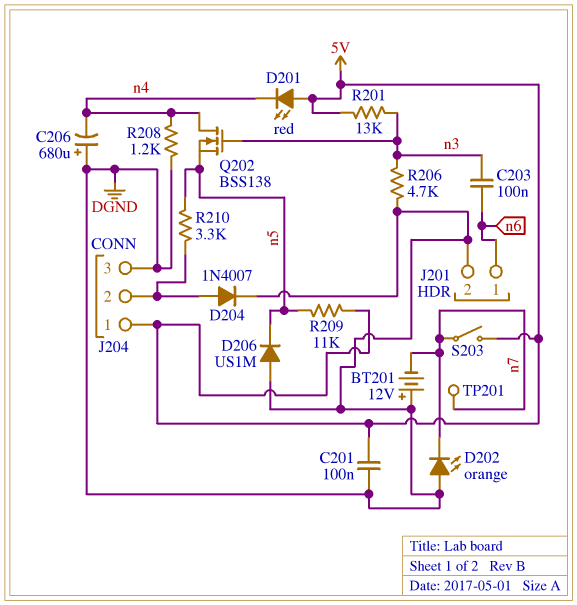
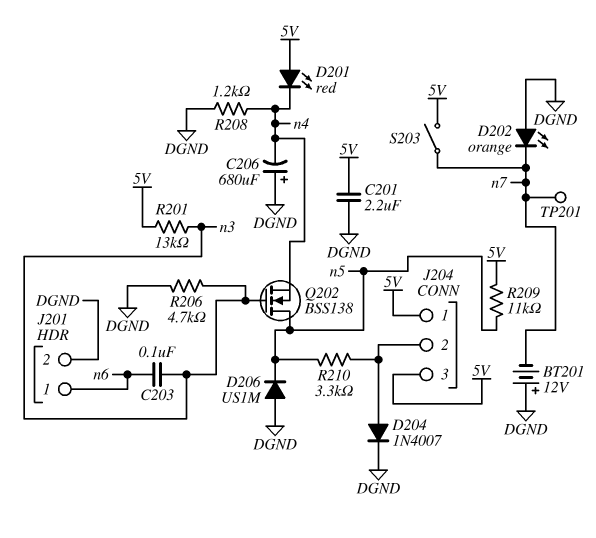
C201: 100nF (5V, DGND) -> 2.2uF (5V, DGND)
J204 pin 3: DGND -> 5V
Q202: NMOS BSS138 (G n3, D n4, S n5) -> NMOS BSS138 (G n3, D n5, S n4)

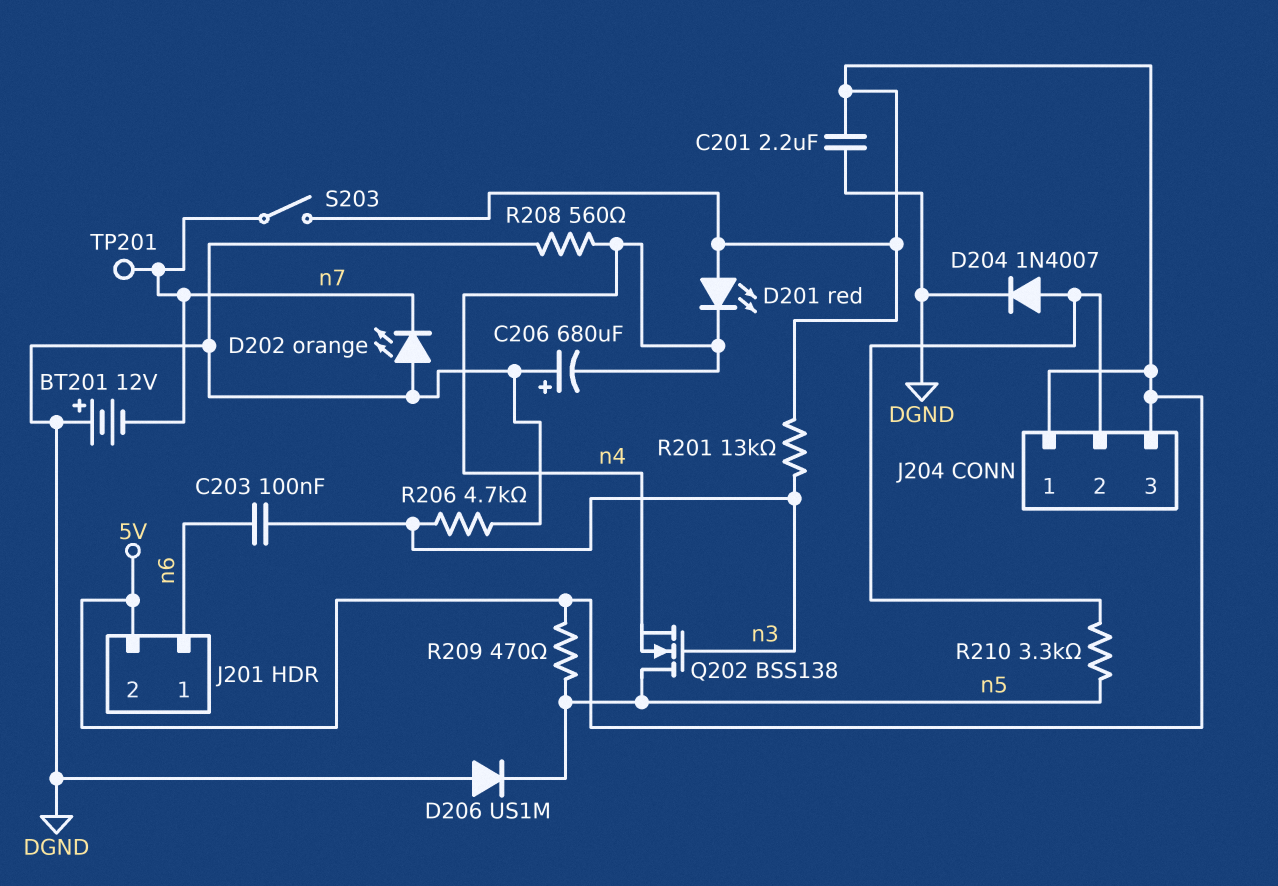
J201 pin 2: DGND -> 5V
R208: 1.2k (DGND, n4) -> 560 (DGND, n4)
R209: 11k (5V, n5) -> 470 (5V, n5)

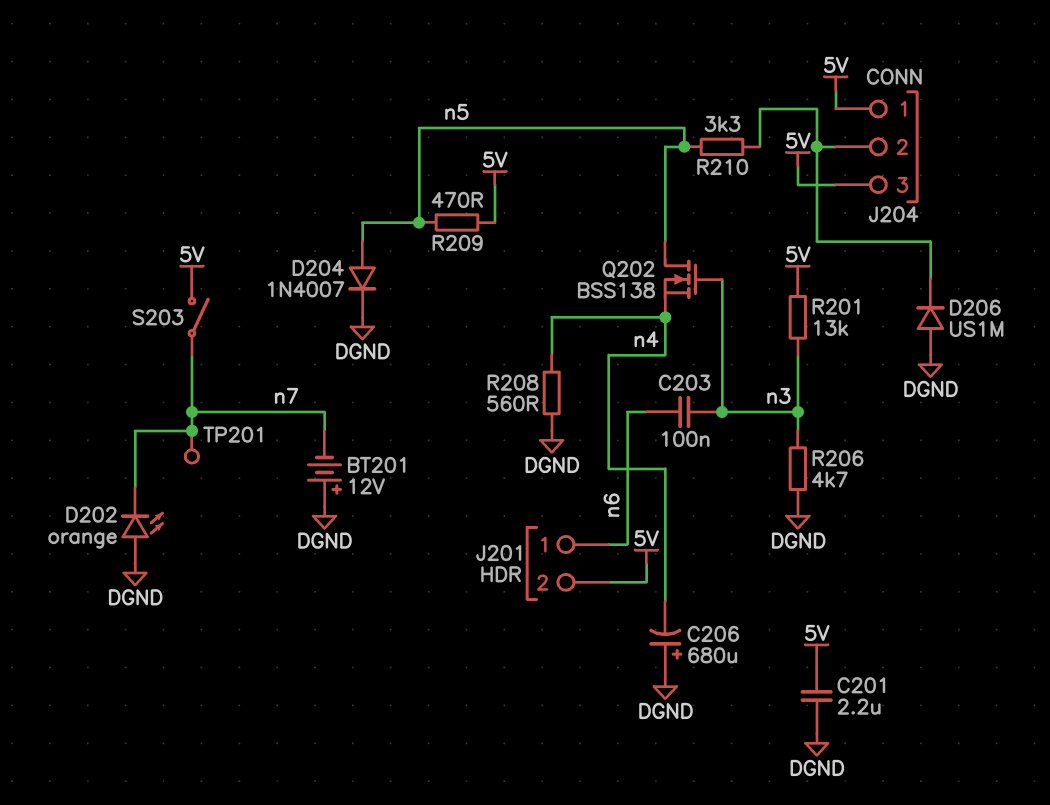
D201: LED red (A 5V, K n4) -> none
D204: diode 1N4007 (A J204/2, K DGND) -> diode 1N4007 (A n5, K DGND)
D206: diode US1M (A DGND, K n5) -> diode US1M (A DGND, K J204/2)

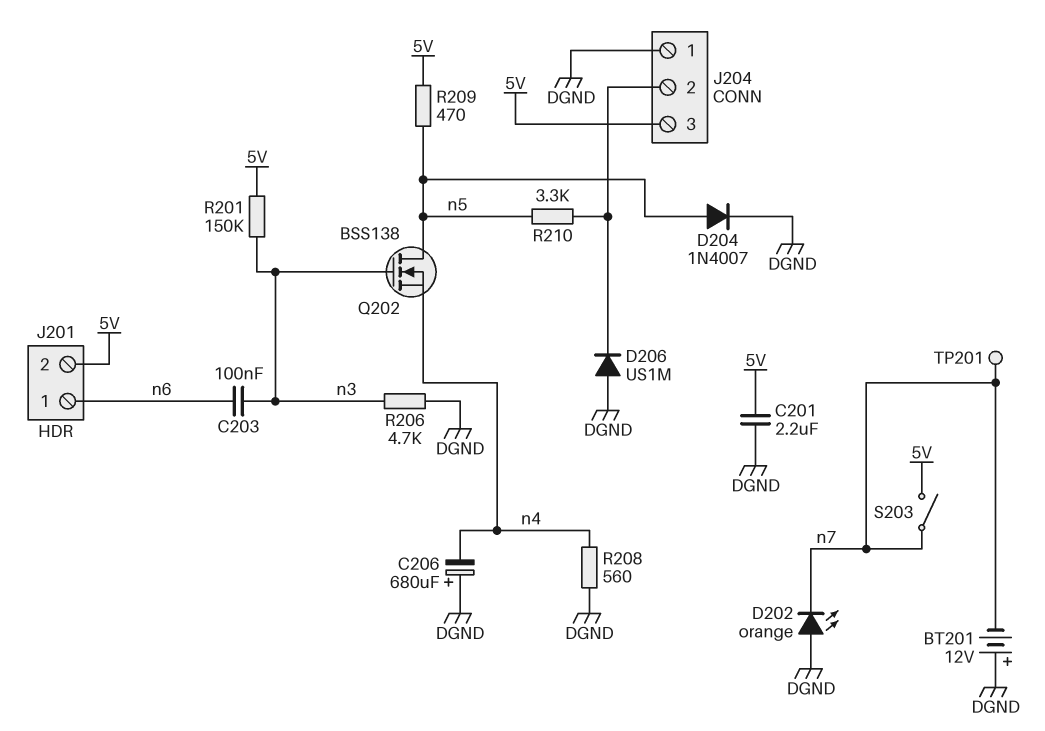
J204 pin 1: 5V -> DGND
R201: 13k (5V, n3) -> 150k (5V, n3)

